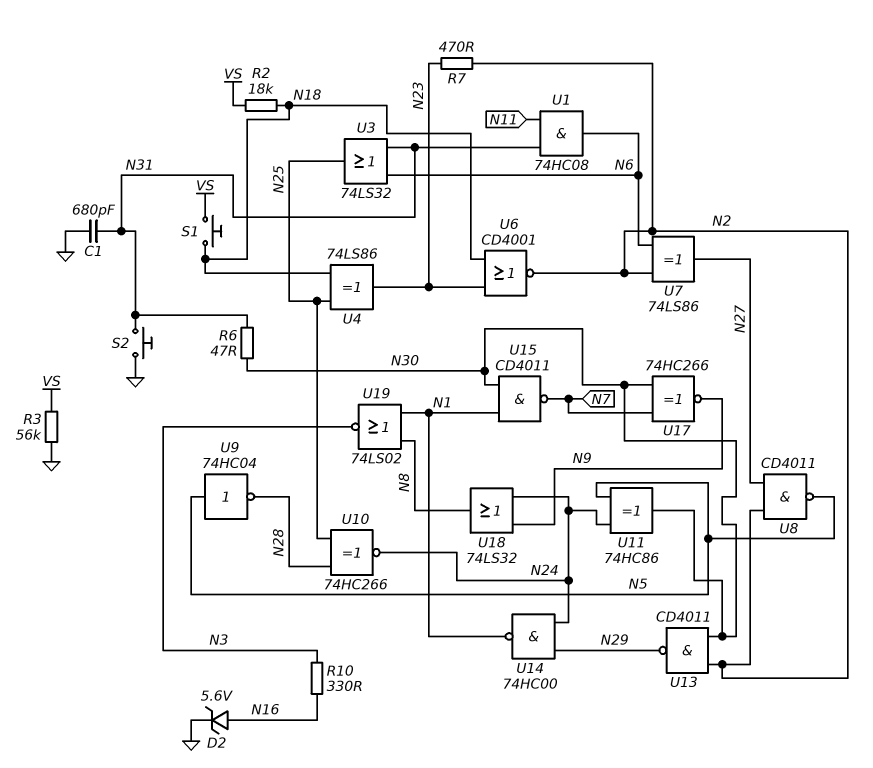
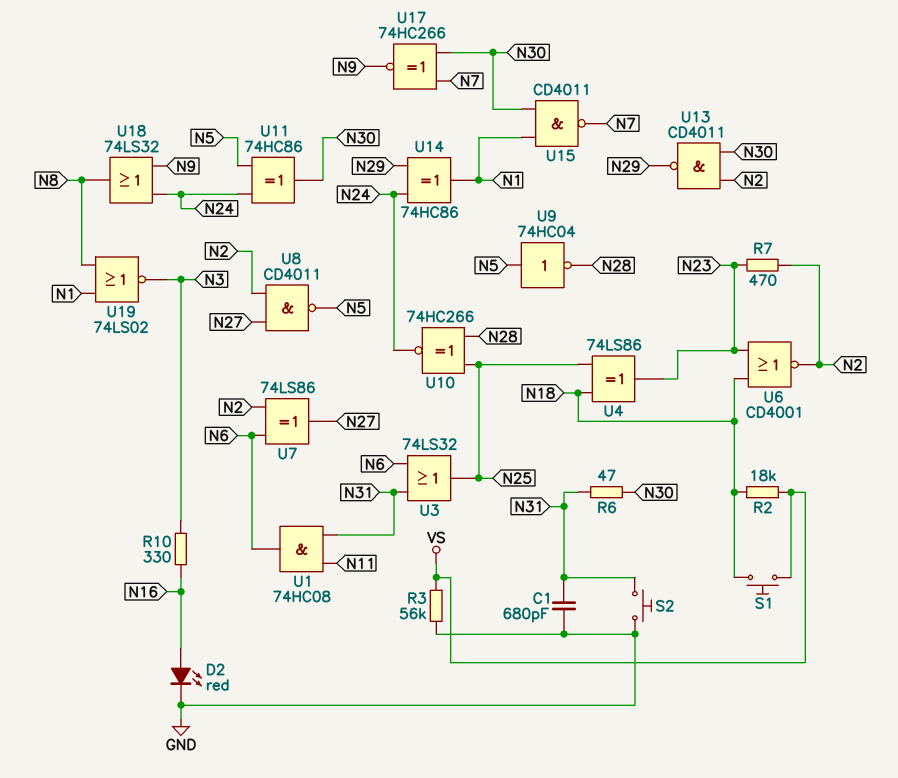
D2: zener 5.6V (A N16, K GND) -> LED red (A N16, K GND)
U14: NAND 74HC00 (in N24, in N29, out N1) -> XOR 74HC86 (in N24, in N29, out N1)

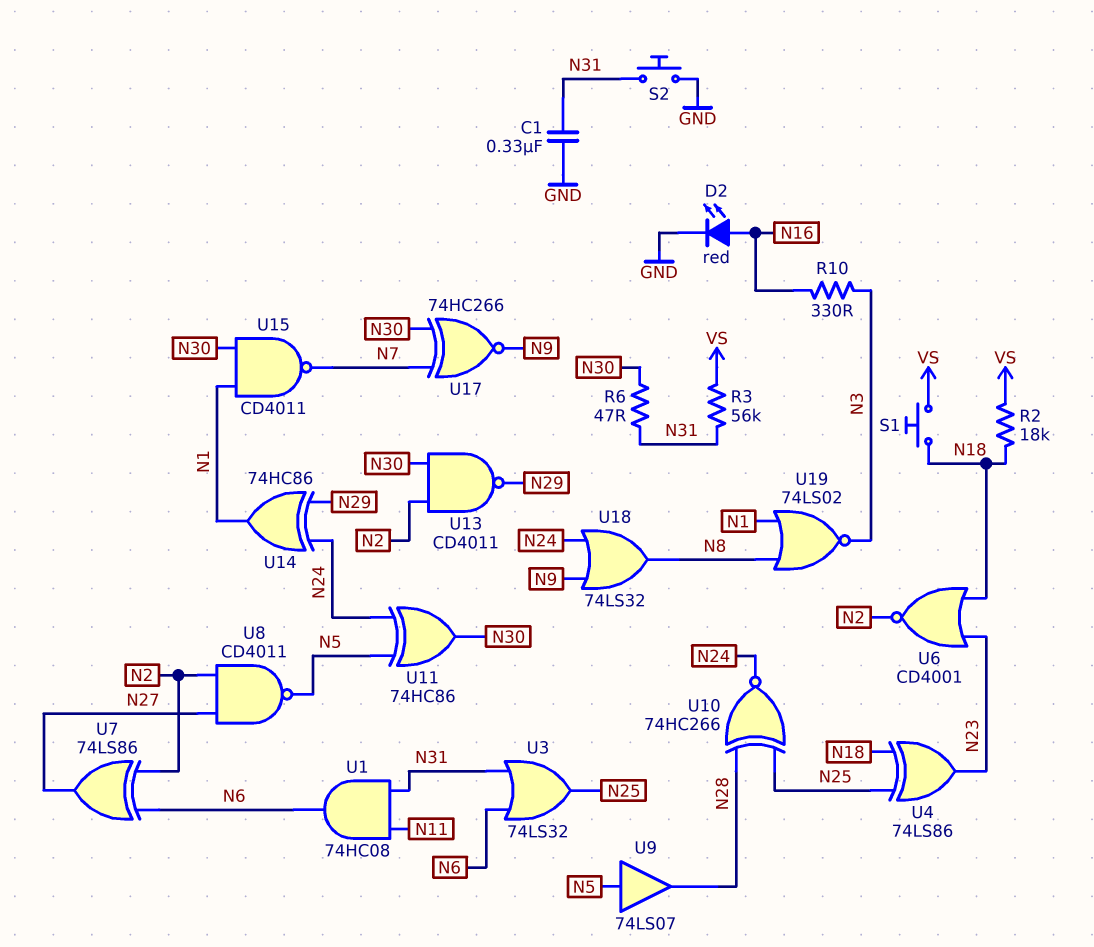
C1: 680pF (GND, N31) -> 330nF (GND, N31)
R3: 56k (GND, VS) -> 56k (N31, VS)
R7: 470 (N2, N23) -> none
U9: NOT 74HC04 (in N5, out N28) -> buffer 74LS07 (in N5, out N28)

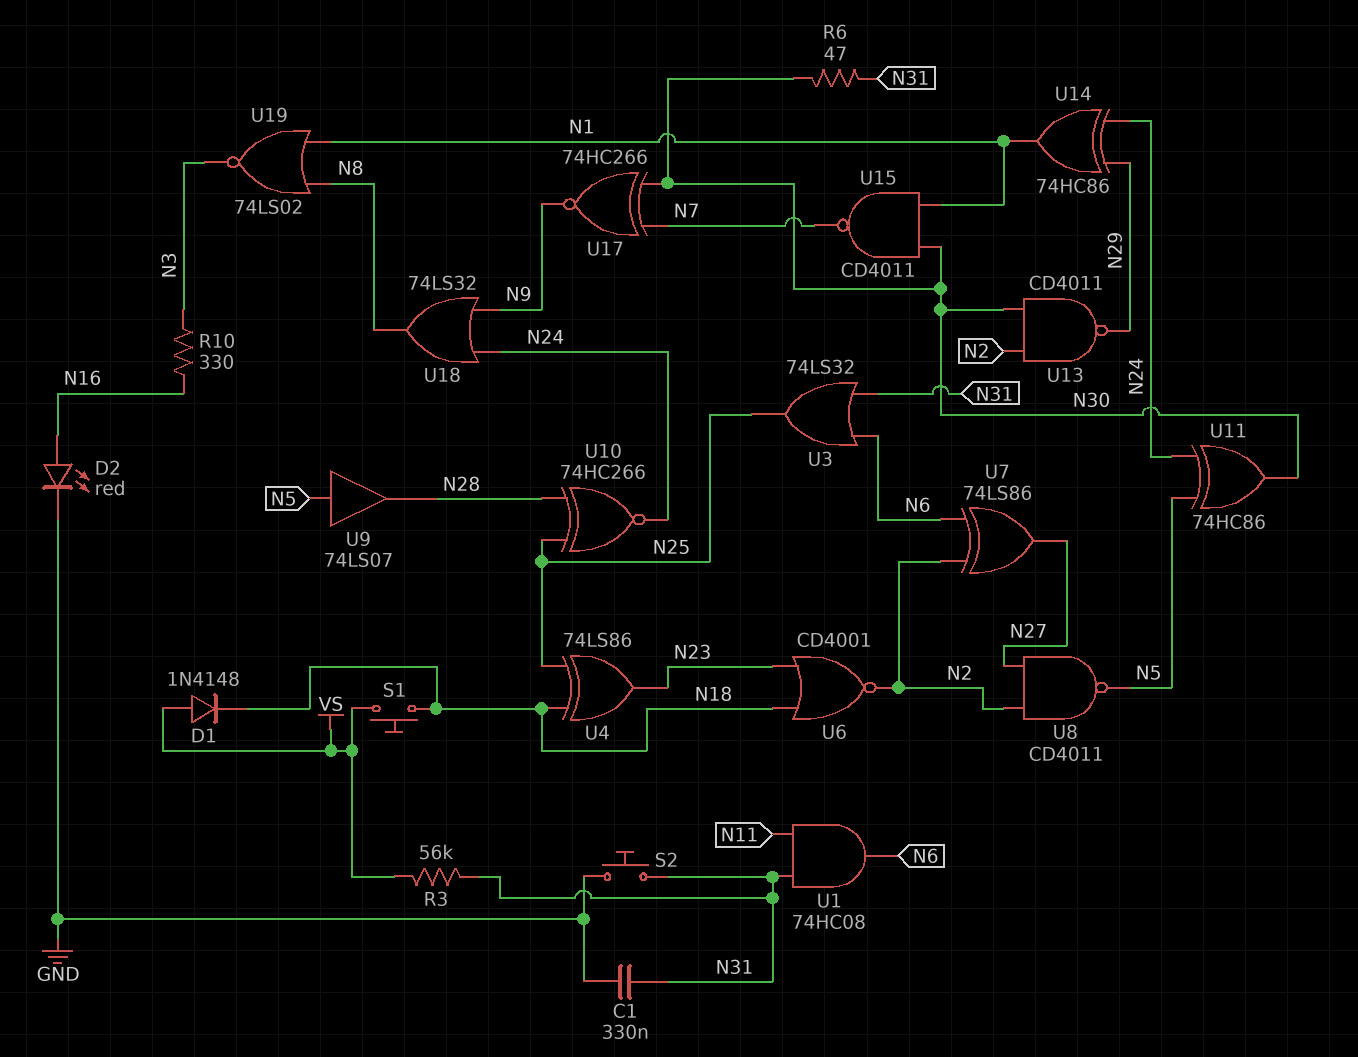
D1: none -> diode 1N4148 (A VS, K N18)
R2: 18k (N18, VS) -> none

